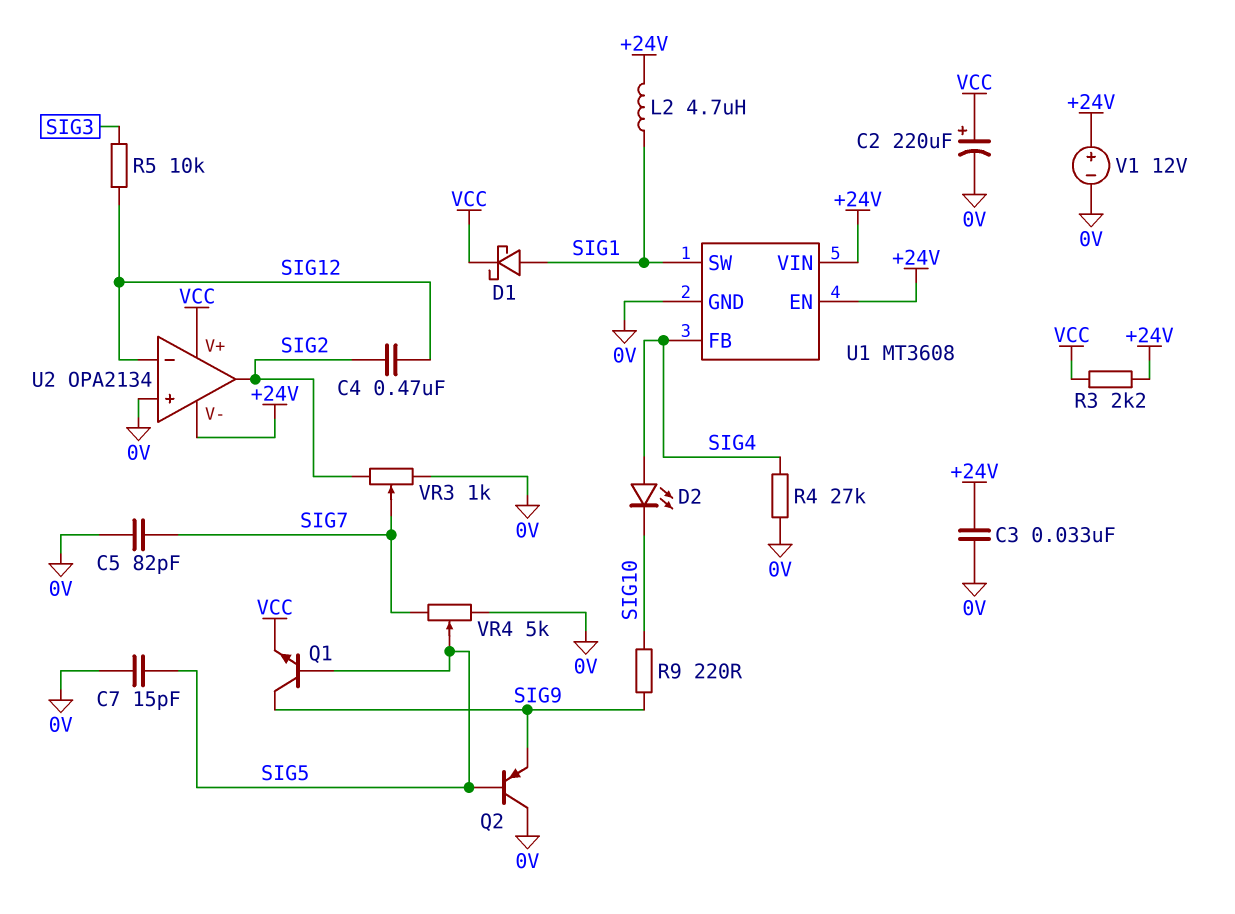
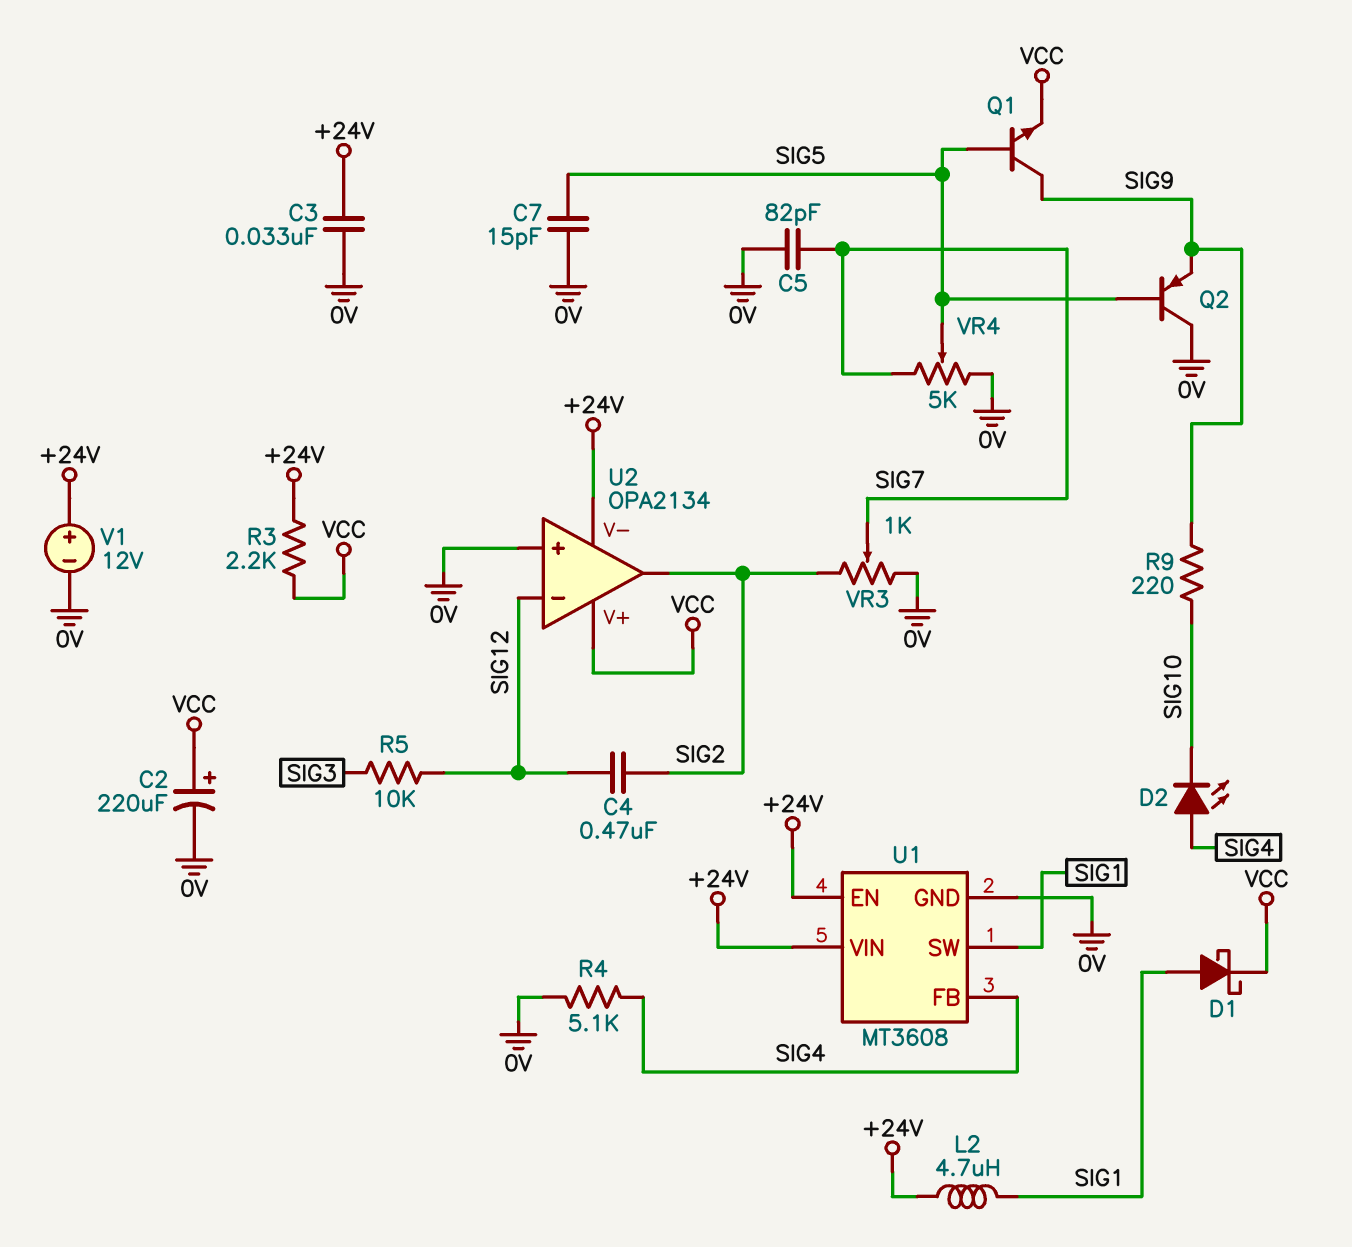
R4: 27k (0V, SIG4) -> 5.1k (0V, SIG4)

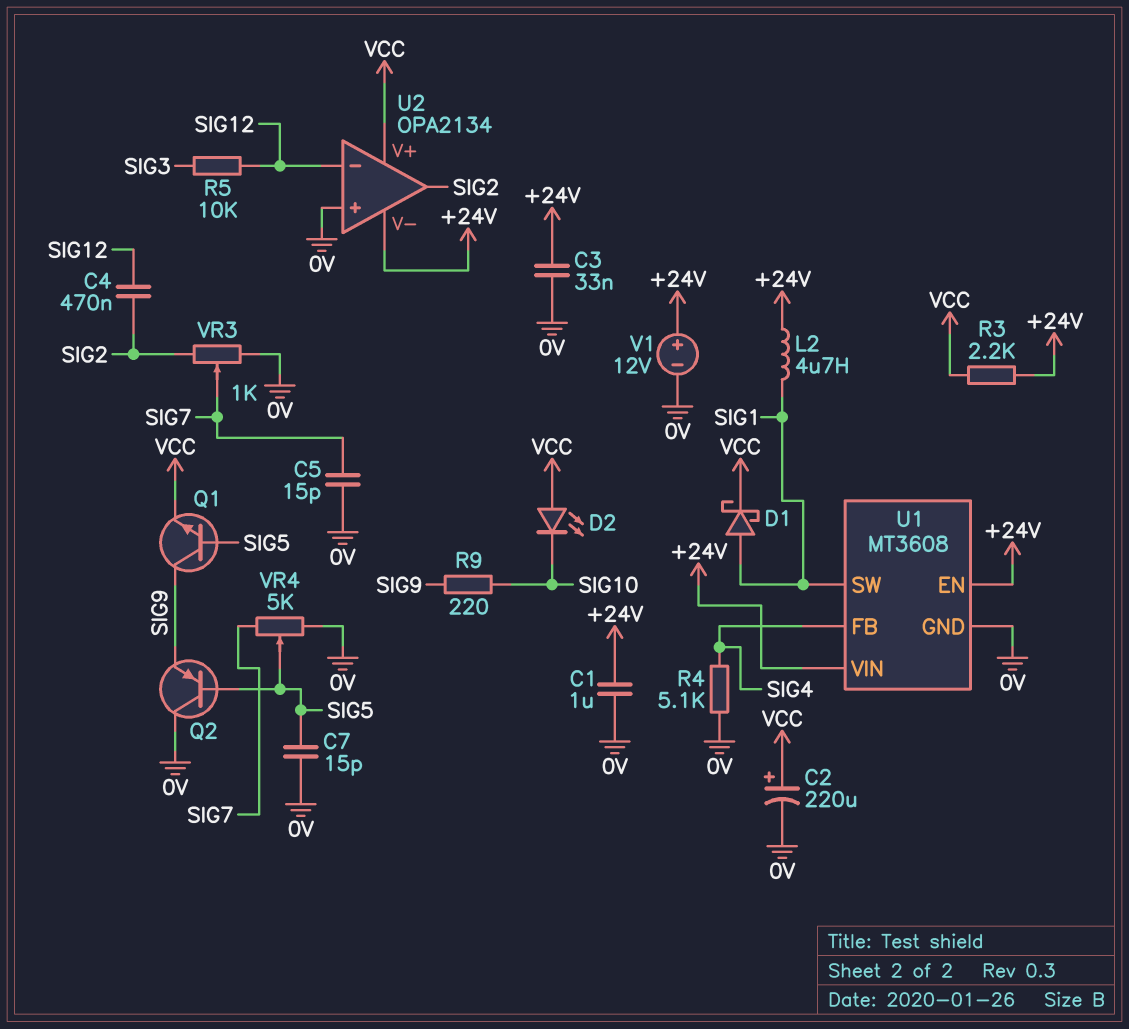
C1: none -> 1uF (+24V, 0V)
C5: 82pF (0V, SIG7) -> 15pF (0V, SIG7)
D2: LED (A SIG4, K SIG10) -> LED (A VCC, K SIG10)

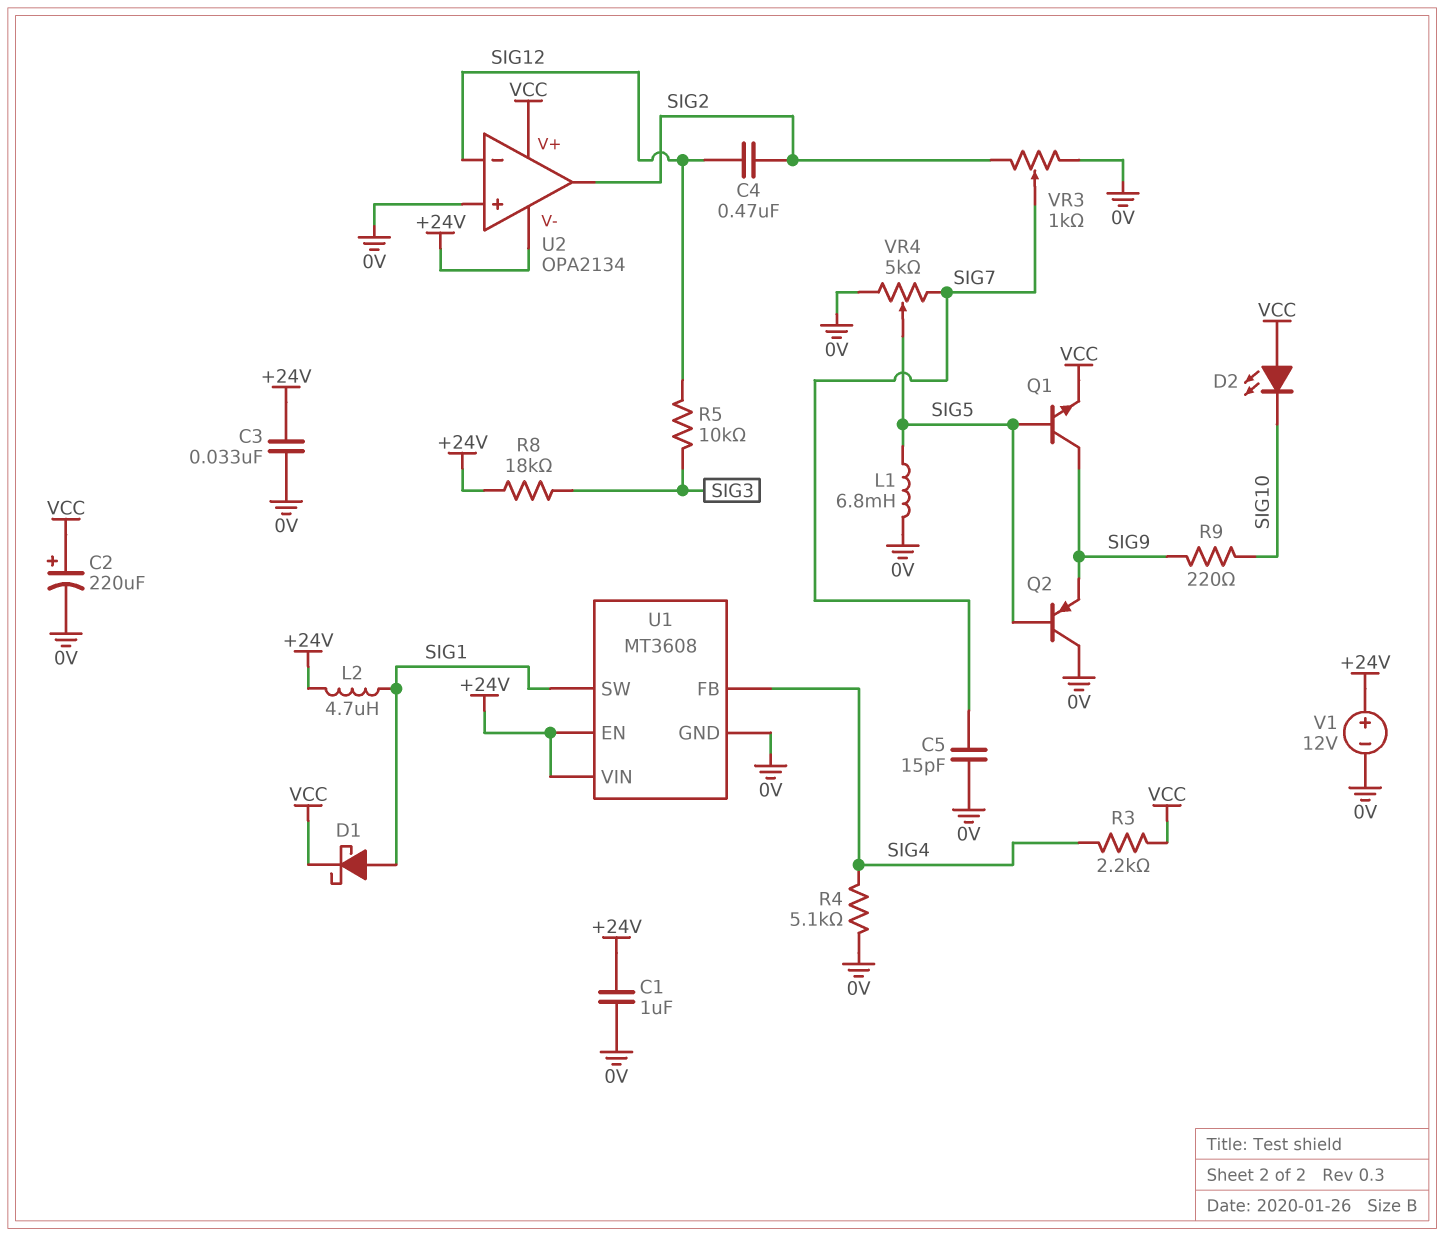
C7: 15pF (0V, SIG5) -> none
L1: none -> 6.8mH (0V, SIG5)
R3: 2.2k (+24V, VCC) -> 2.2k (SIG4, VCC)
R8: none -> 18k (+24V, SIG3)

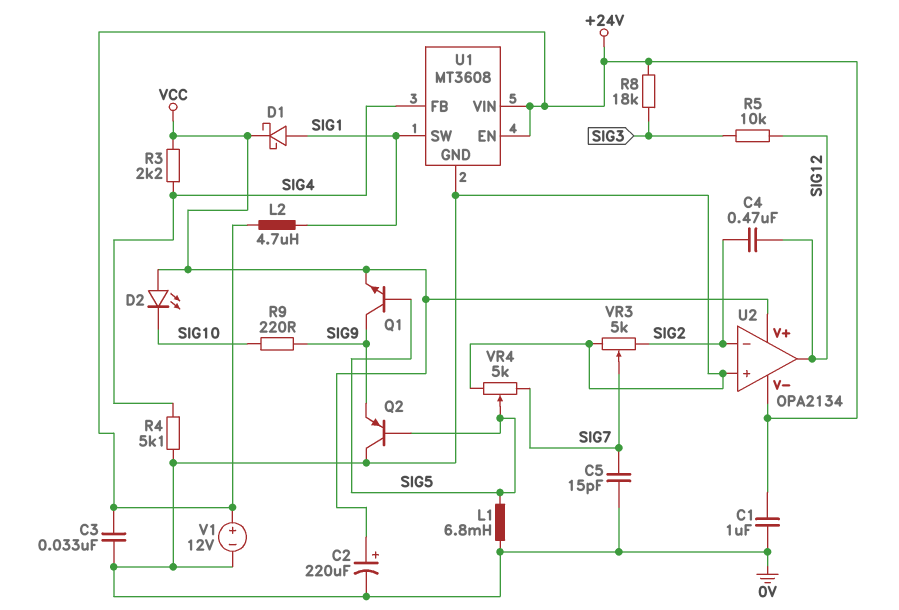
U2 pin in-: SIG12 -> SIG2
U2 pin out: SIG2 -> SIG12
VR3: 1k (0V, SIG2, wiper SIG7) -> 5k (0V, SIG2, wiper SIG7)

